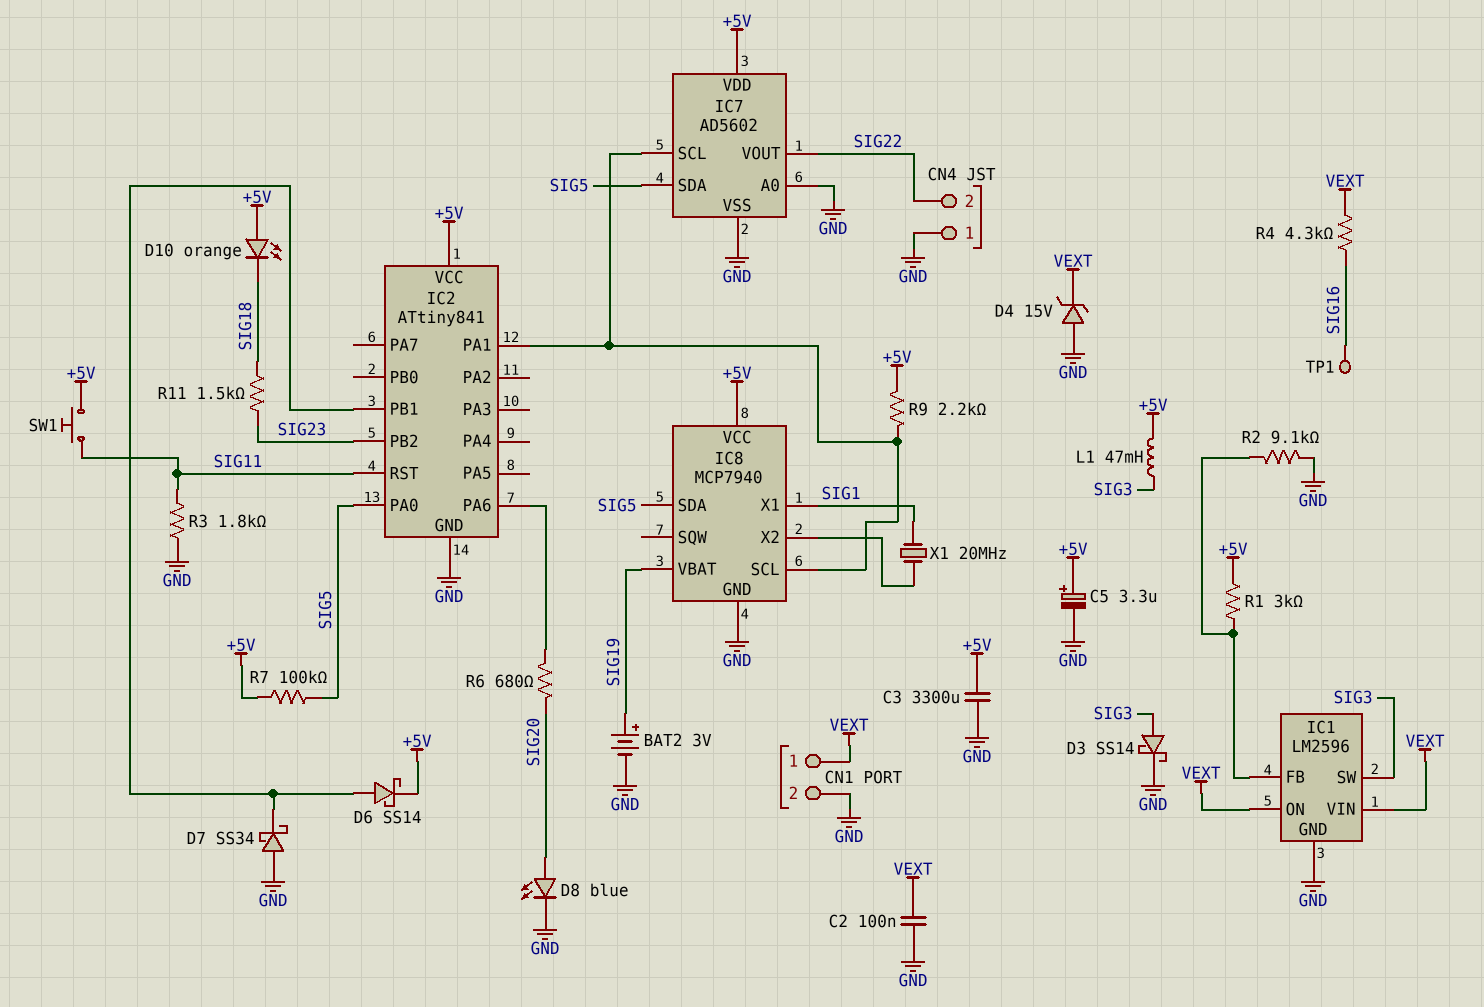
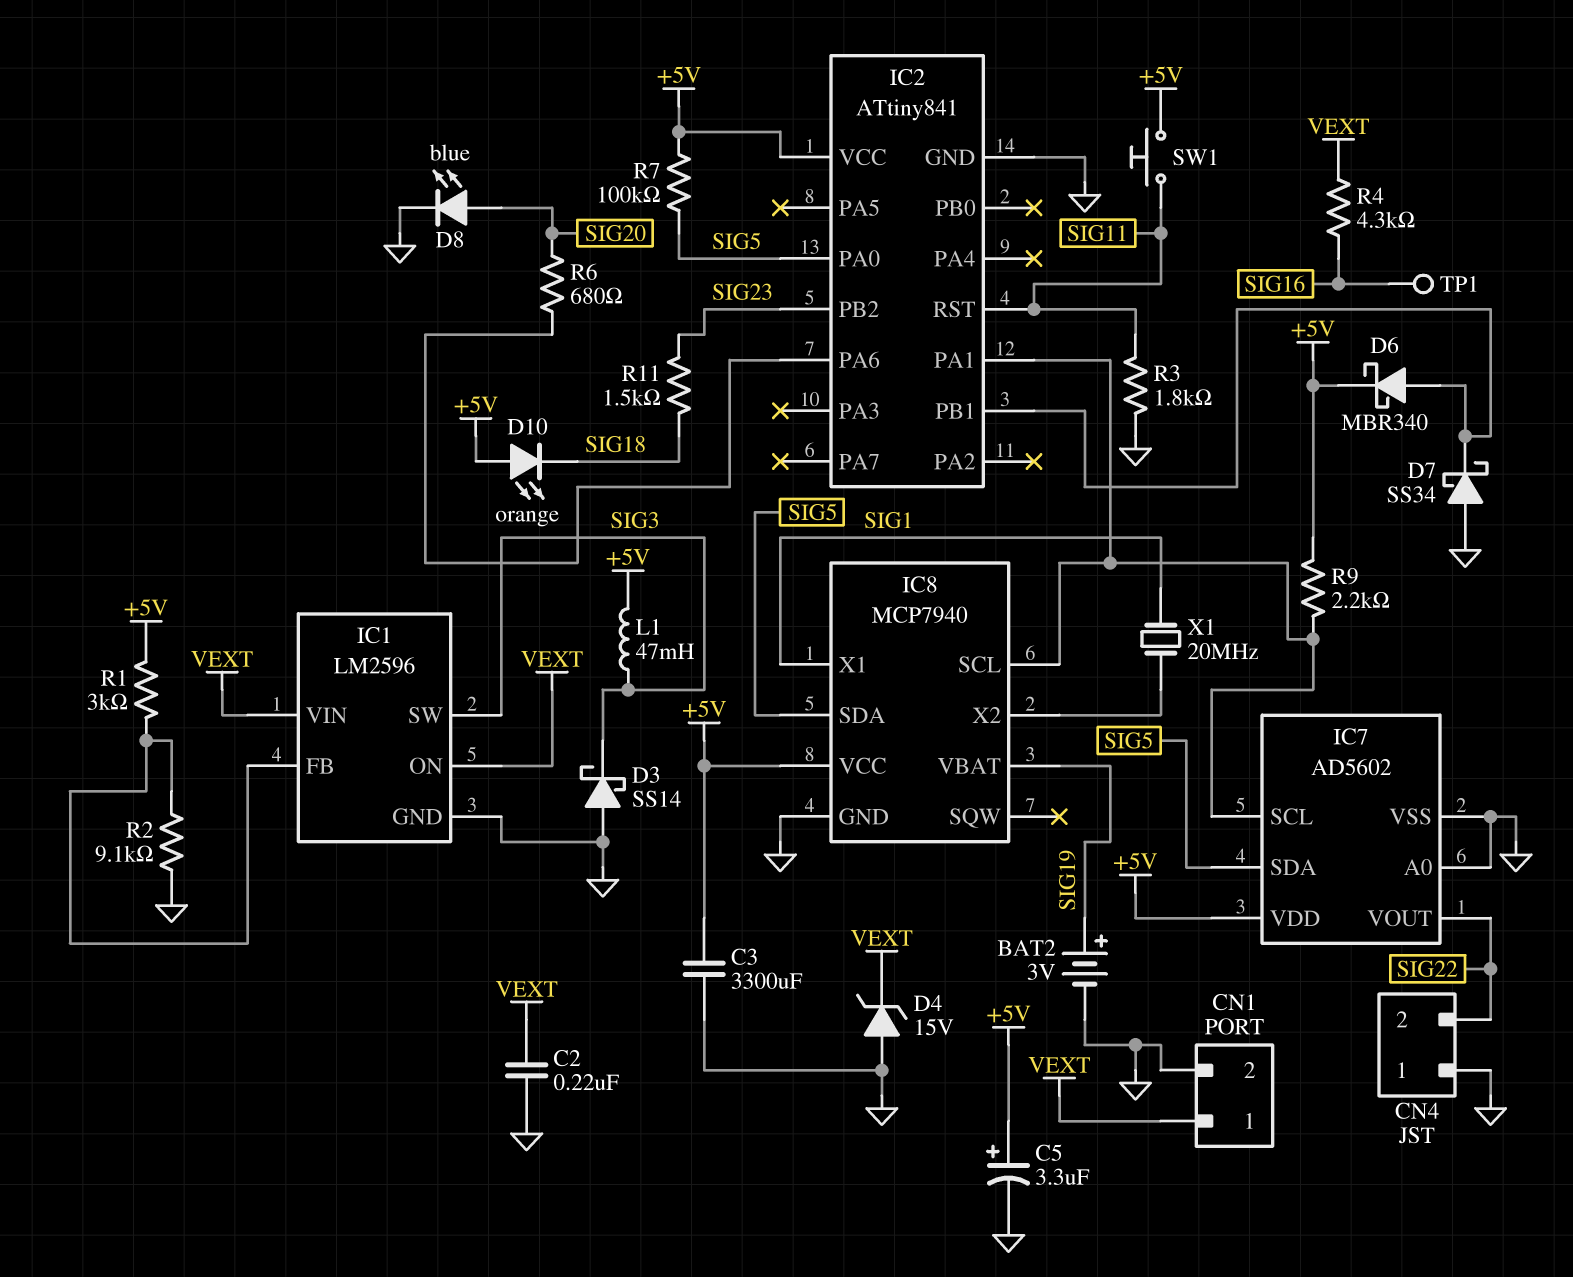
C2: 100nF (GND, VEXT) -> 220nF (GND, VEXT)
D3: schottky SS14 (A SIG3, K GND) -> schottky SS14 (A GND, K SIG3)
D6: schottky SS14 (A IC2/PB1, K +5V) -> schottky MBR340 (A IC2/PB1, K +5V)

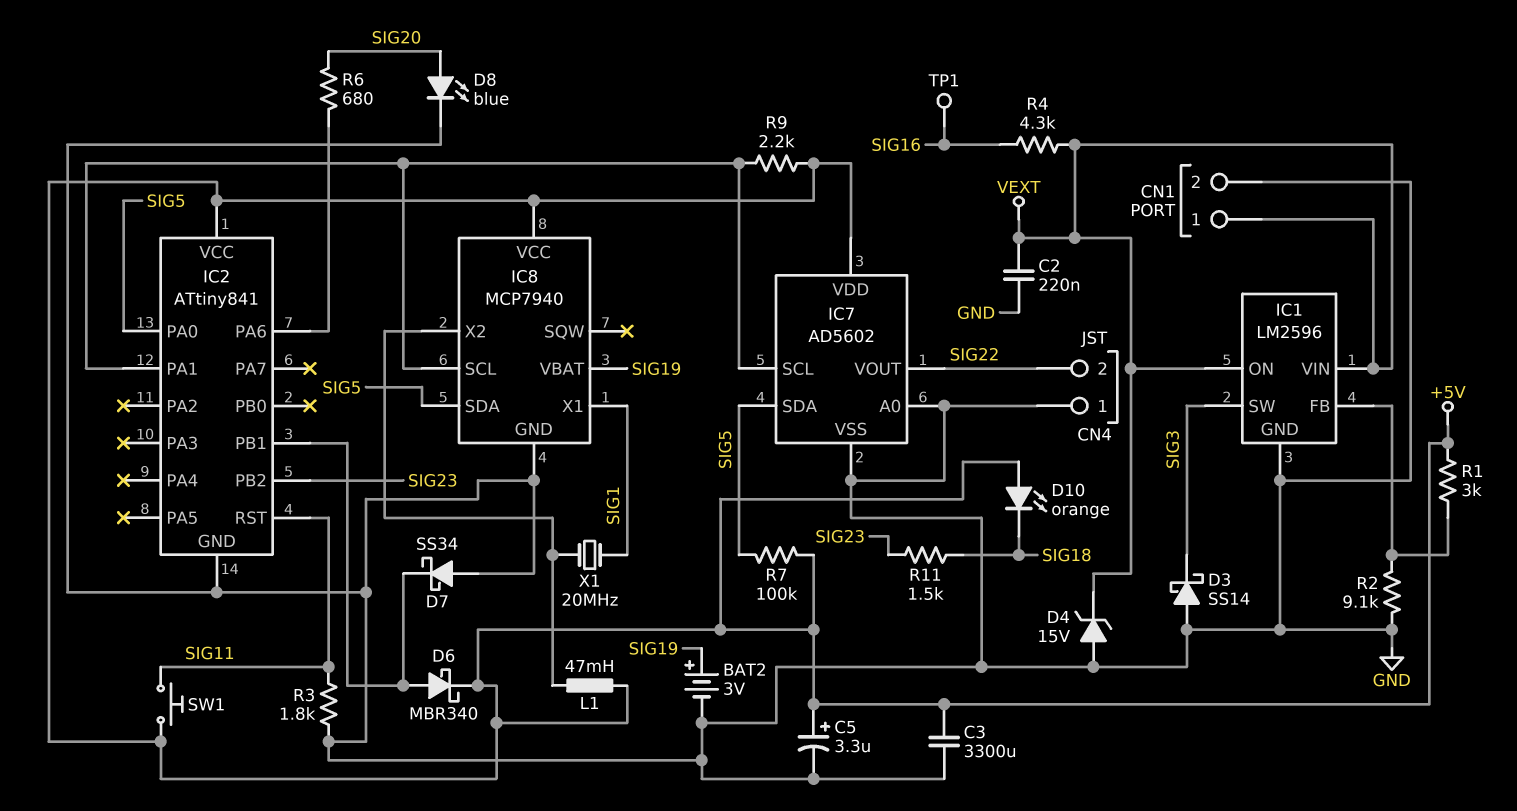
L1: 47mH (+5V, SIG3) -> 47mH (+5V, IC8/X2)

